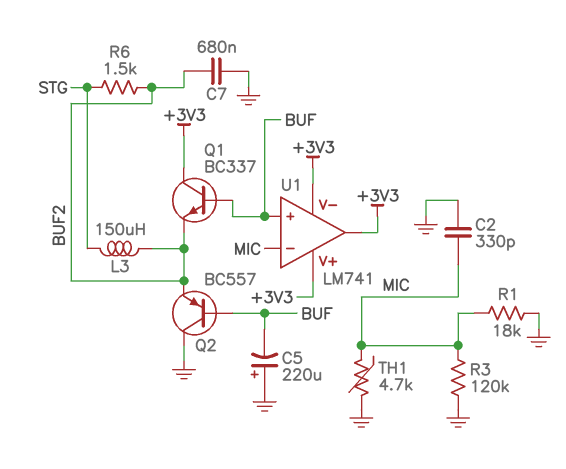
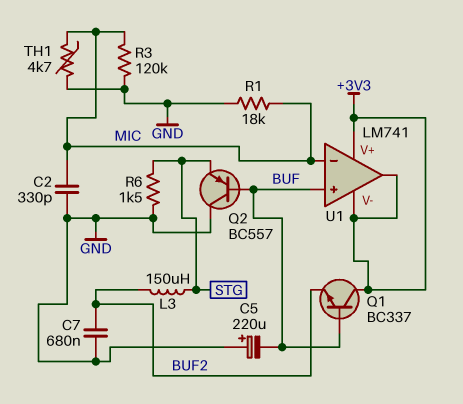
Q2: PNP BC557 (B BUF, C GND, E BUF2) -> PNP BC557 (B BUF, C GND, E STG)
R6: 1.5k (BUF2, STG) -> 1.5k (GND, STG)

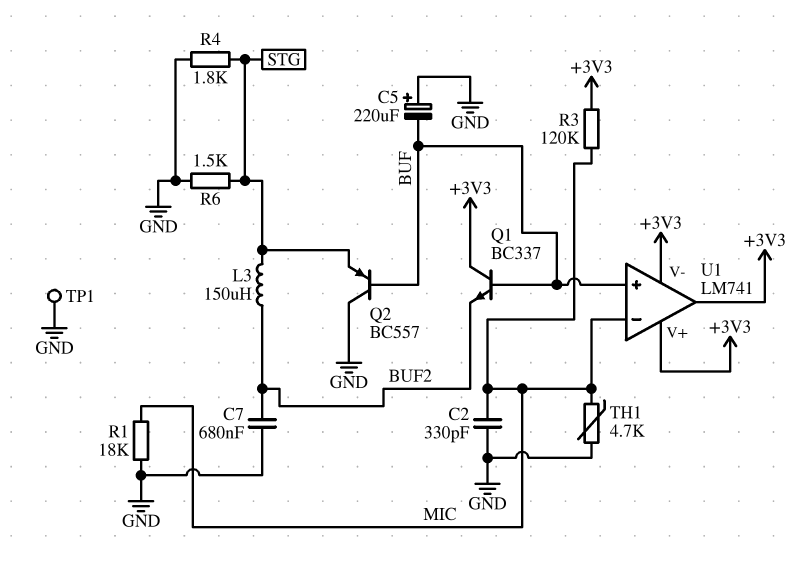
R3: 120k (GND, MIC) -> 120k (+3V3, MIC)
R4: none -> 1.8k (GND, STG)
TP1: none -> test point (GND)

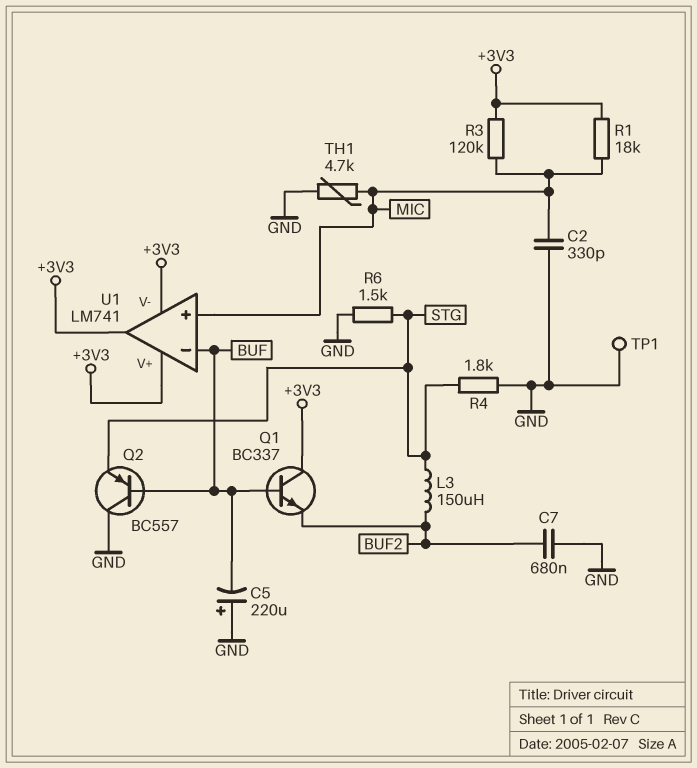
R1: 18k (GND, MIC) -> 18k (+3V3, MIC)
U1 pin in+: BUF -> MIC
U1 pin in-: MIC -> BUF

